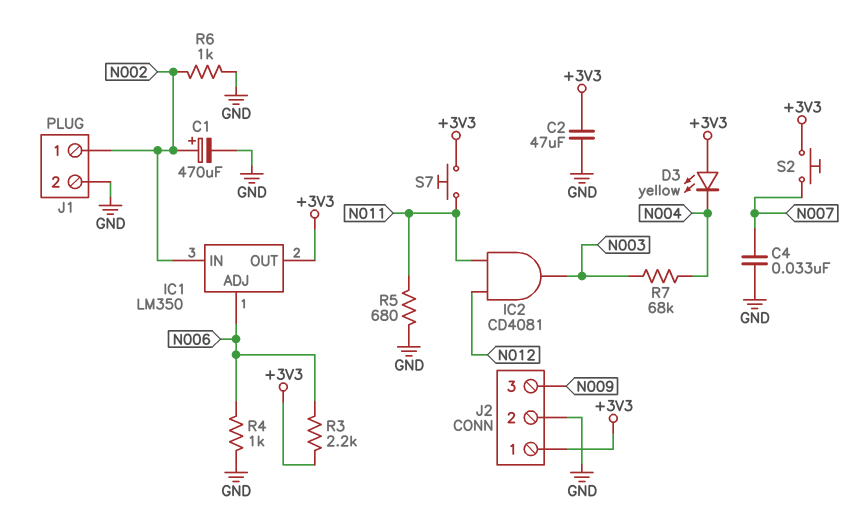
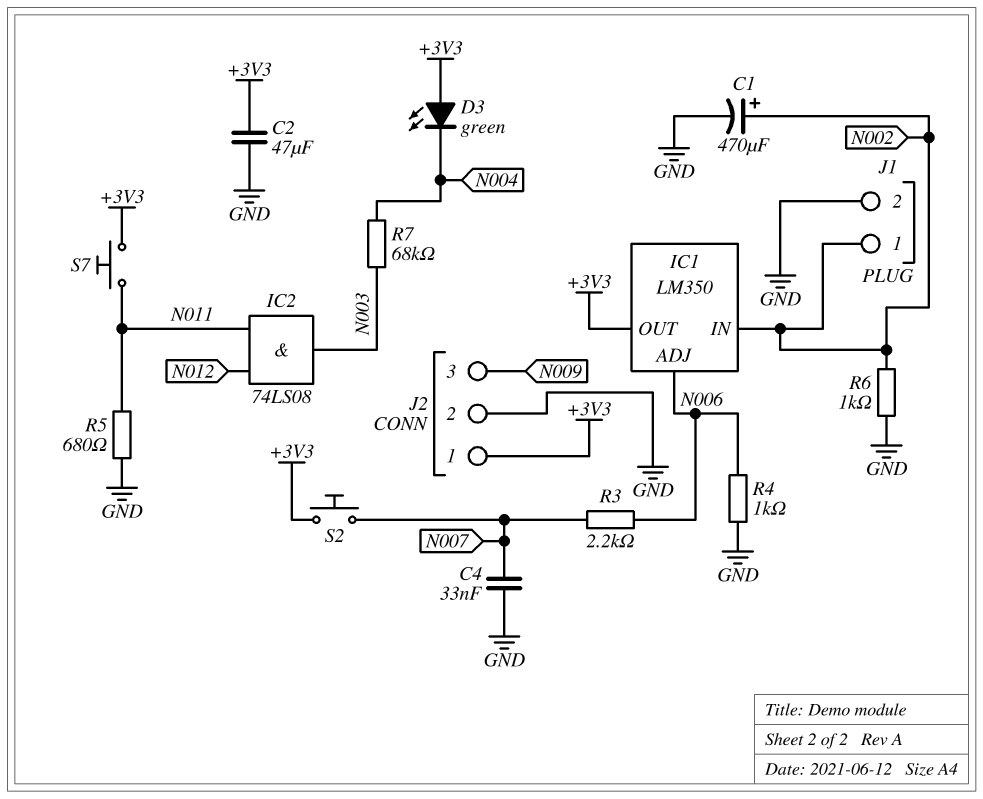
D3: LED yellow (A +3V3, K N004) -> LED green (A +3V3, K N004)
IC2: AND CD4081 (in N011, in N012, out N003) -> AND 74LS08 (in N011, in N012, out N003)
R3: 2.2k (+3V3, N006) -> 2.2k (N006, N007)

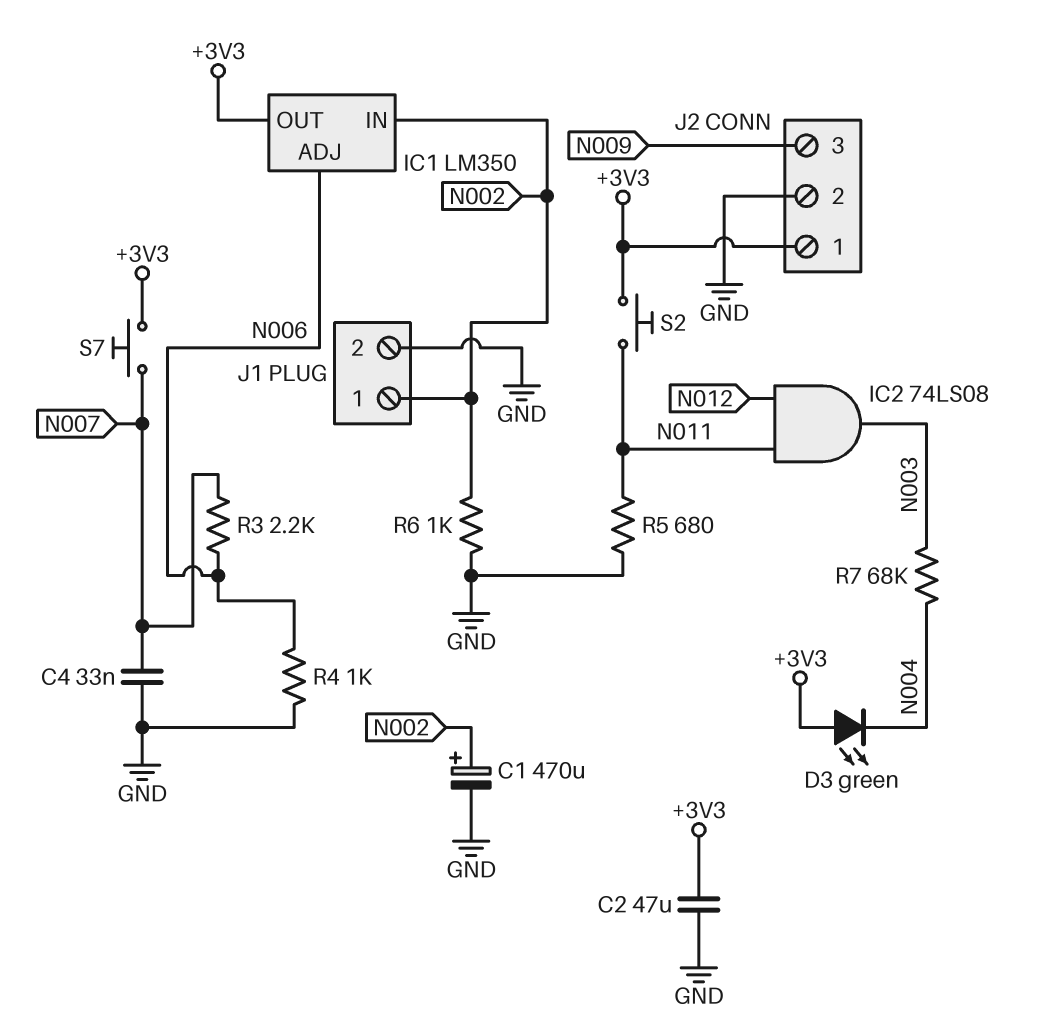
S2: button (+3V3, N007) -> button (+3V3, N011)
S7: button (+3V3, N011) -> button (+3V3, N007)

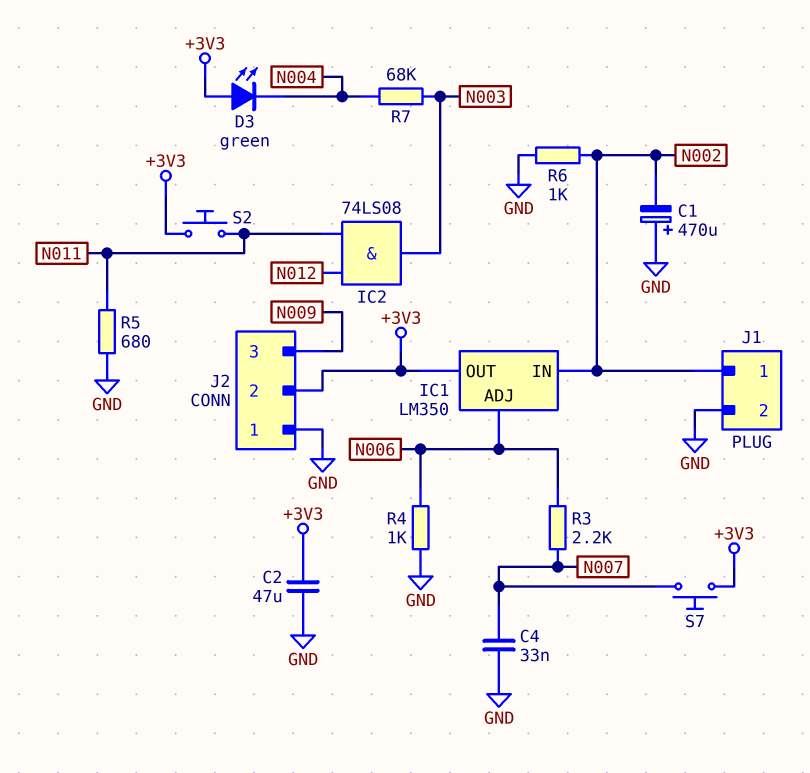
C1: 470uF (plus N002, minus GND) -> 470uF (plus GND, minus N002)
J2 pin 1: +3V3 -> GND
J2 pin 2: GND -> +3V3

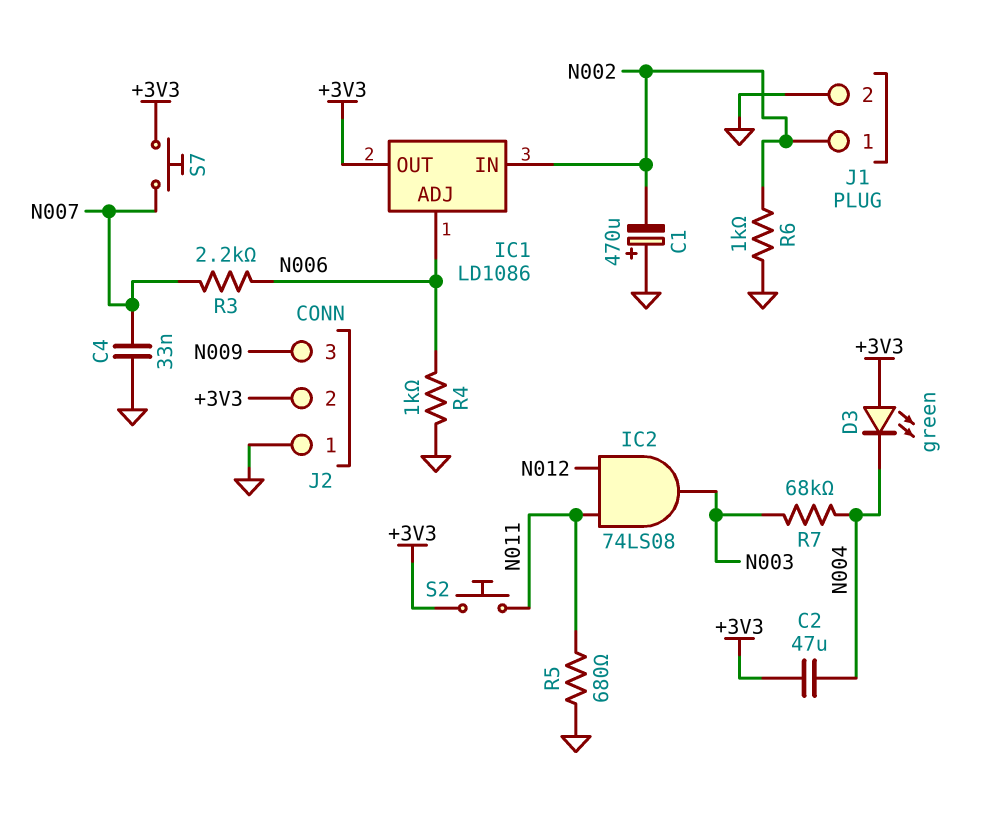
C2: 47uF (+3V3, GND) -> 47uF (+3V3, N004)
IC1: LM350 -> LD1086

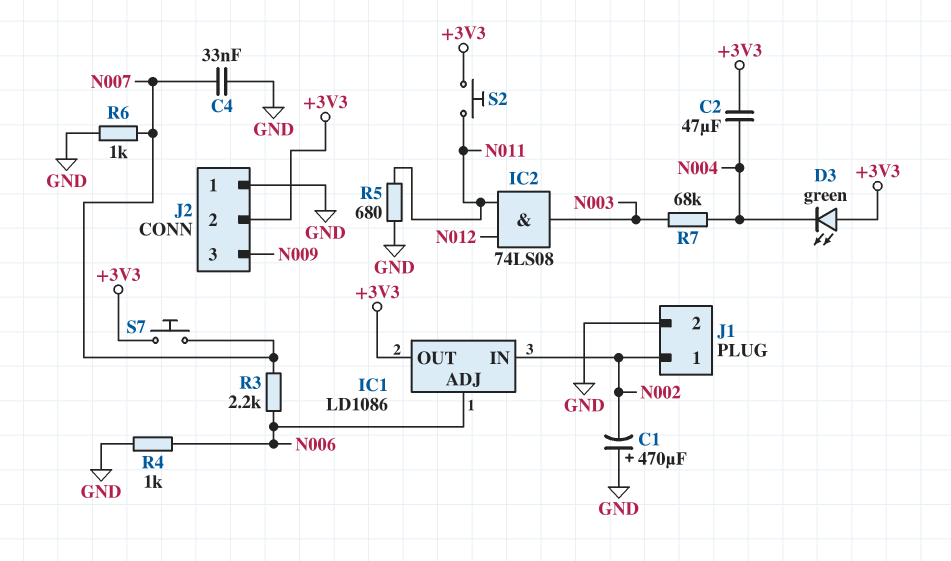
R6: 1k (GND, N002) -> 1k (GND, N007)

